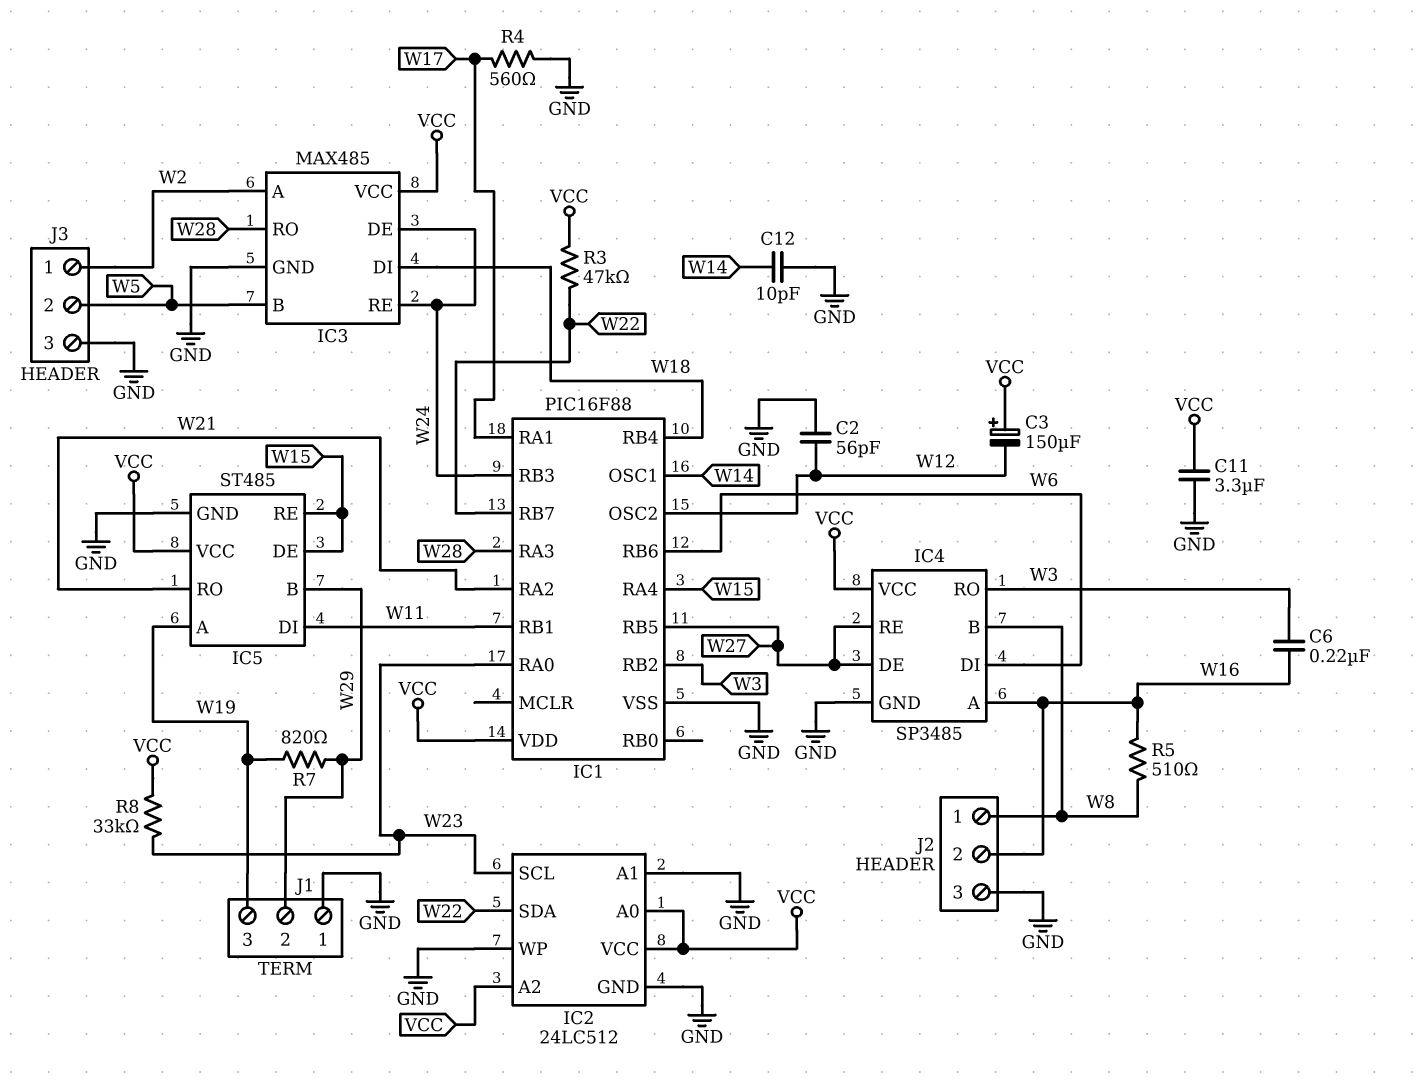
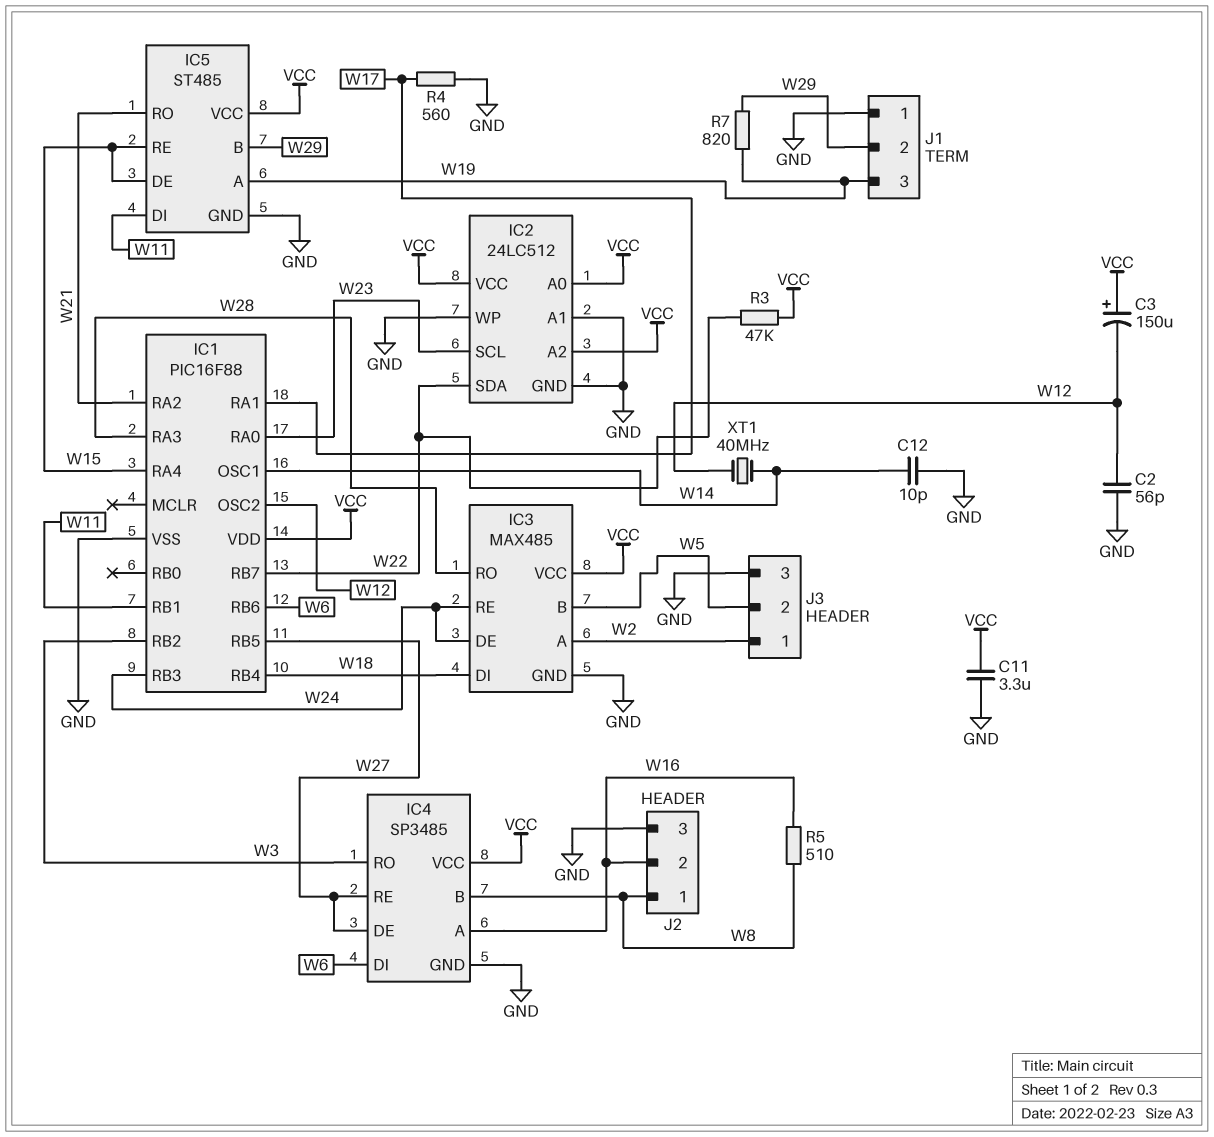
C6: 220nF (W3, W16) -> none
R8: 33k (VCC, W23) -> none
XT1: none -> 40MHz (W12, W14)

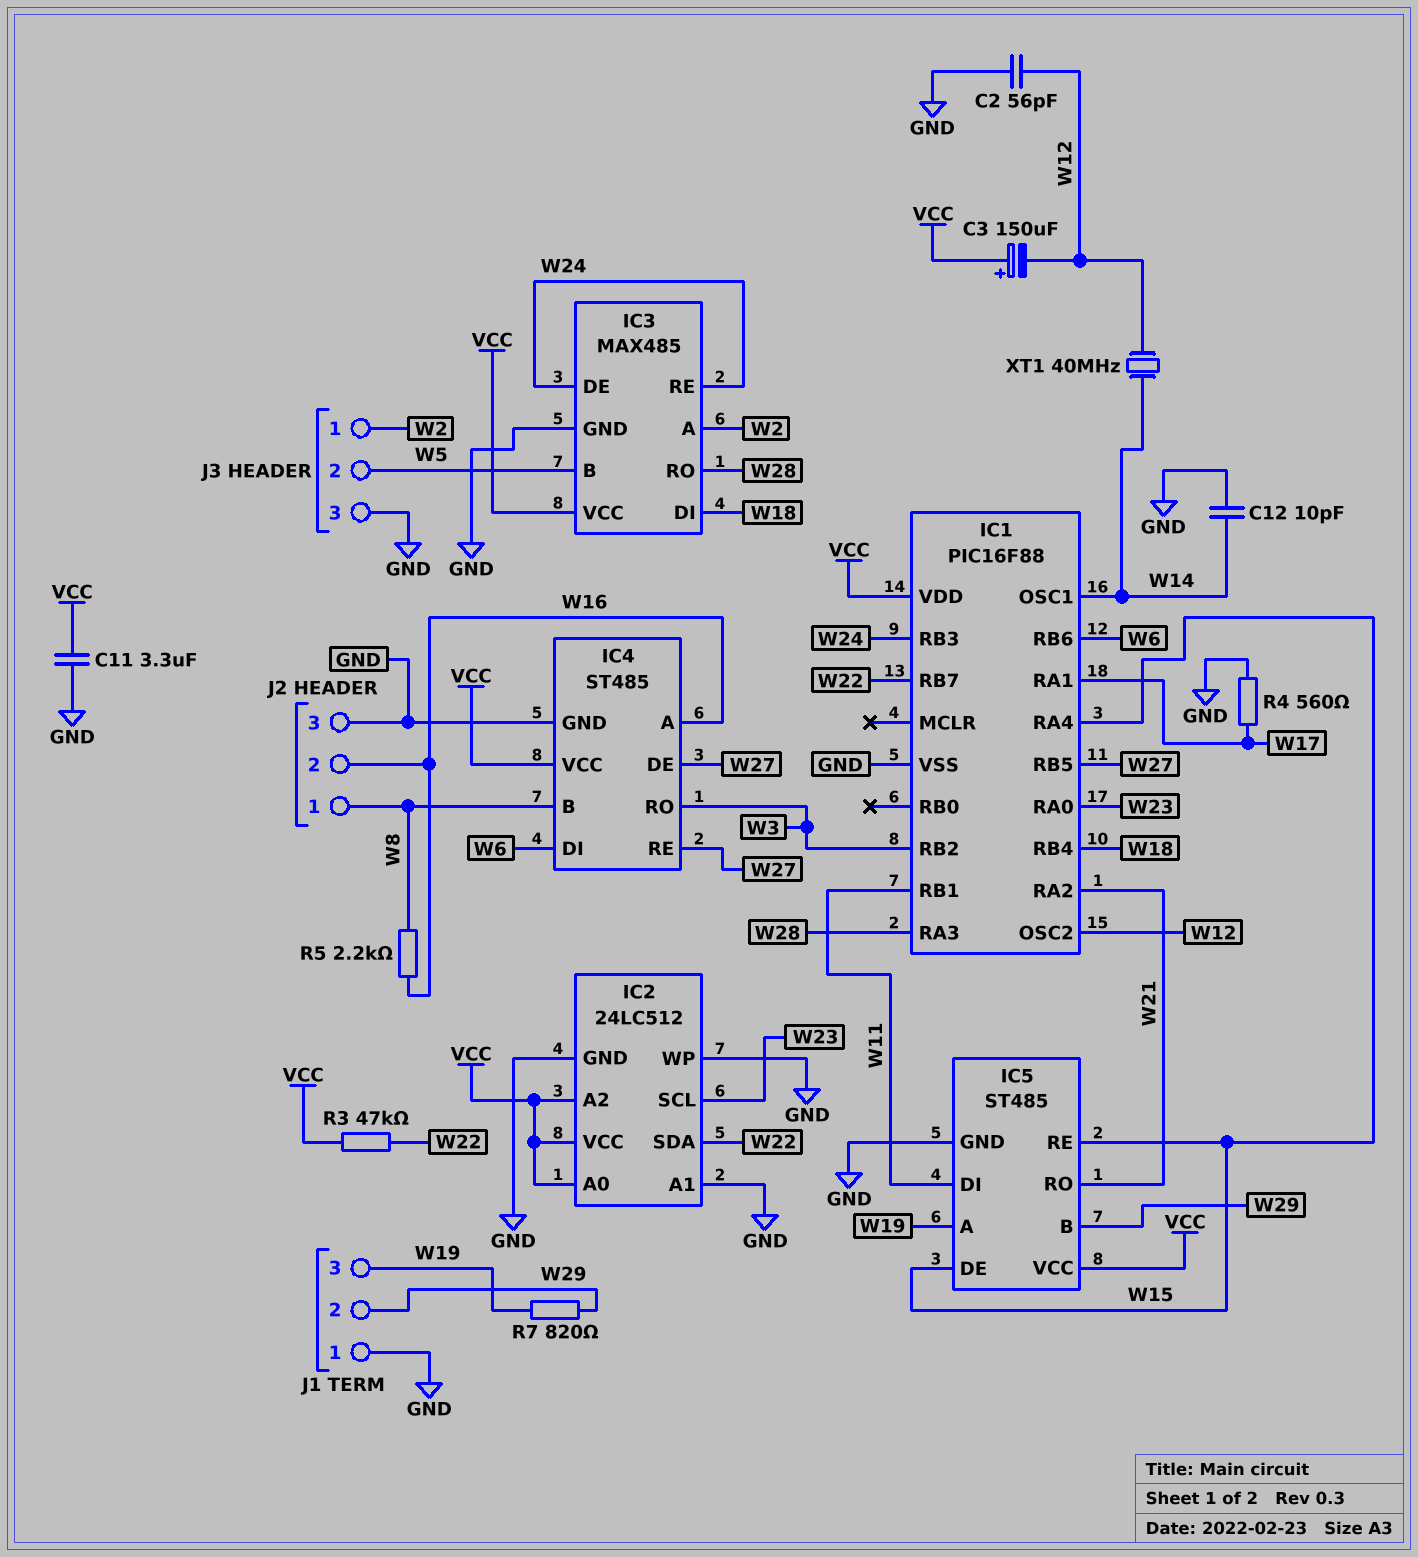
IC4: SP3485 -> ST485
R5: 510 (W8, W16) -> 2.2k (W8, W16)

